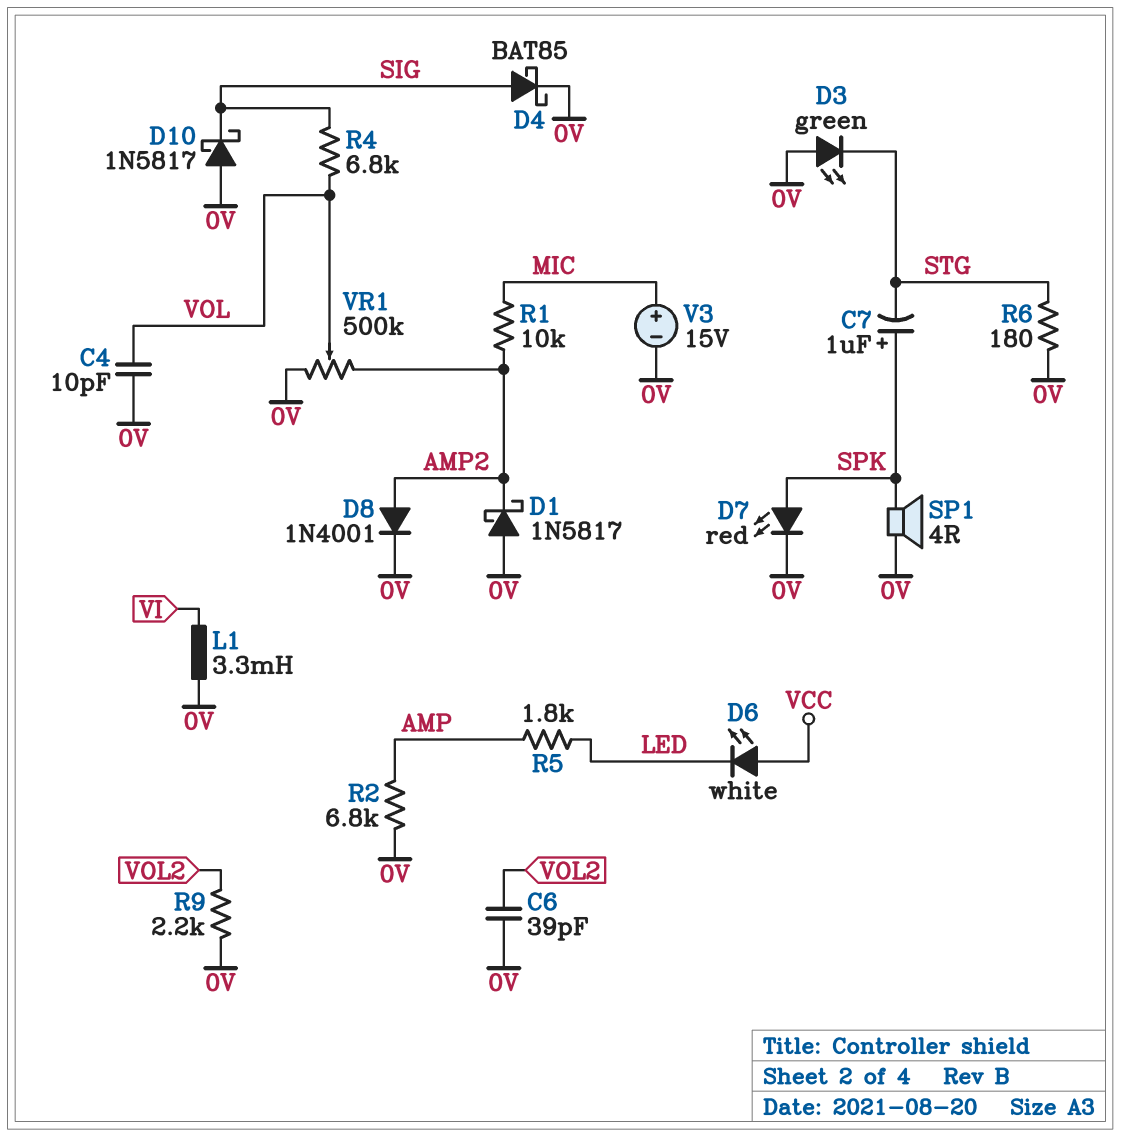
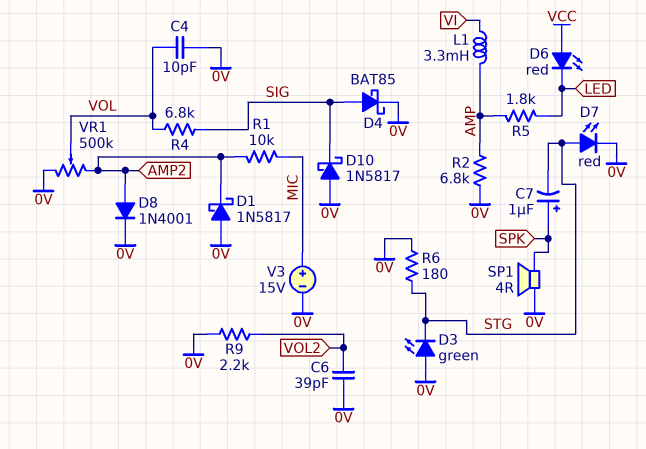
D6: LED white (A VCC, K LED) -> LED red (A VCC, K LED)
D7: LED red (A SPK, K 0V) -> LED red (A STG, K 0V)
L1: 3.3mH (0V, VI) -> 3.3mH (AMP, VI)

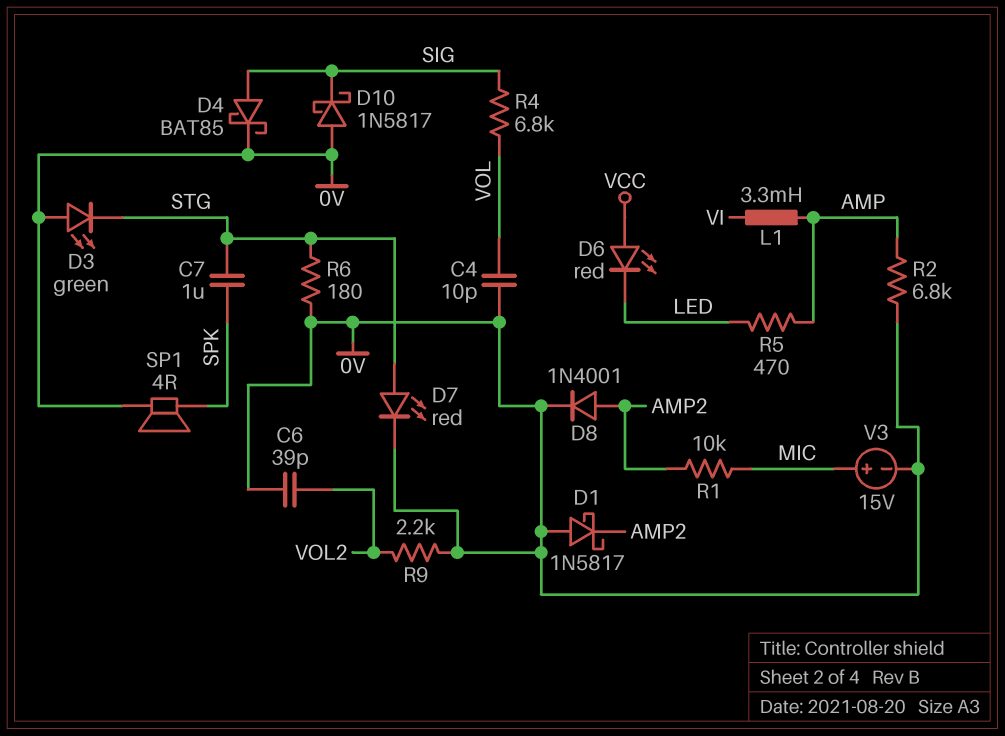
C7: 1uF (plus SPK, minus STG) -> 1uF (SPK, STG)
R5: 1.8k (AMP, LED) -> 470 (AMP, LED)
VR1: 500k (0V, AMP2, wiper VOL) -> none

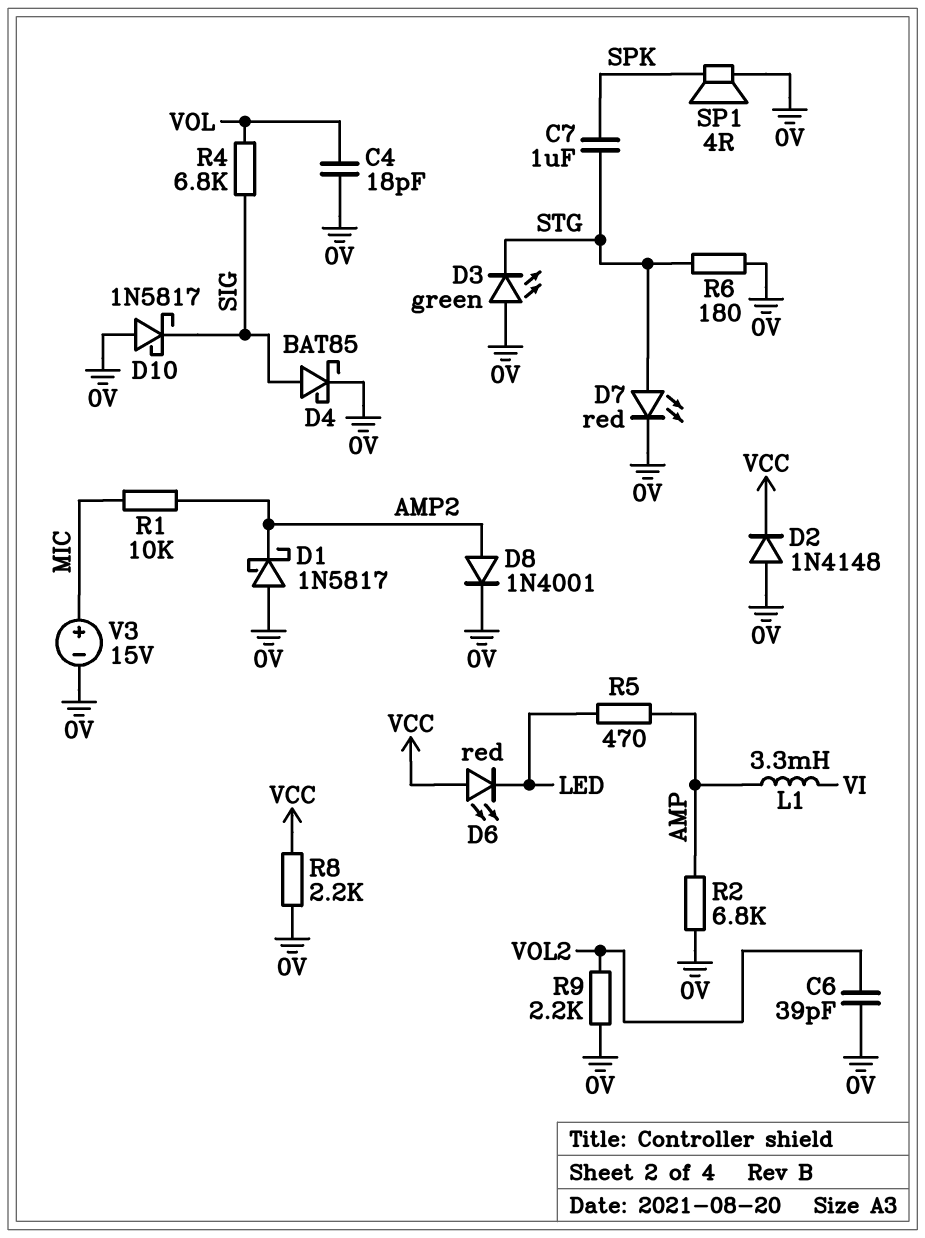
C4: 10pF (0V, VOL) -> 18pF (0V, VOL)
D2: none -> diode 1N4148 (A 0V, K VCC)
R8: none -> 2.2k (0V, VCC)

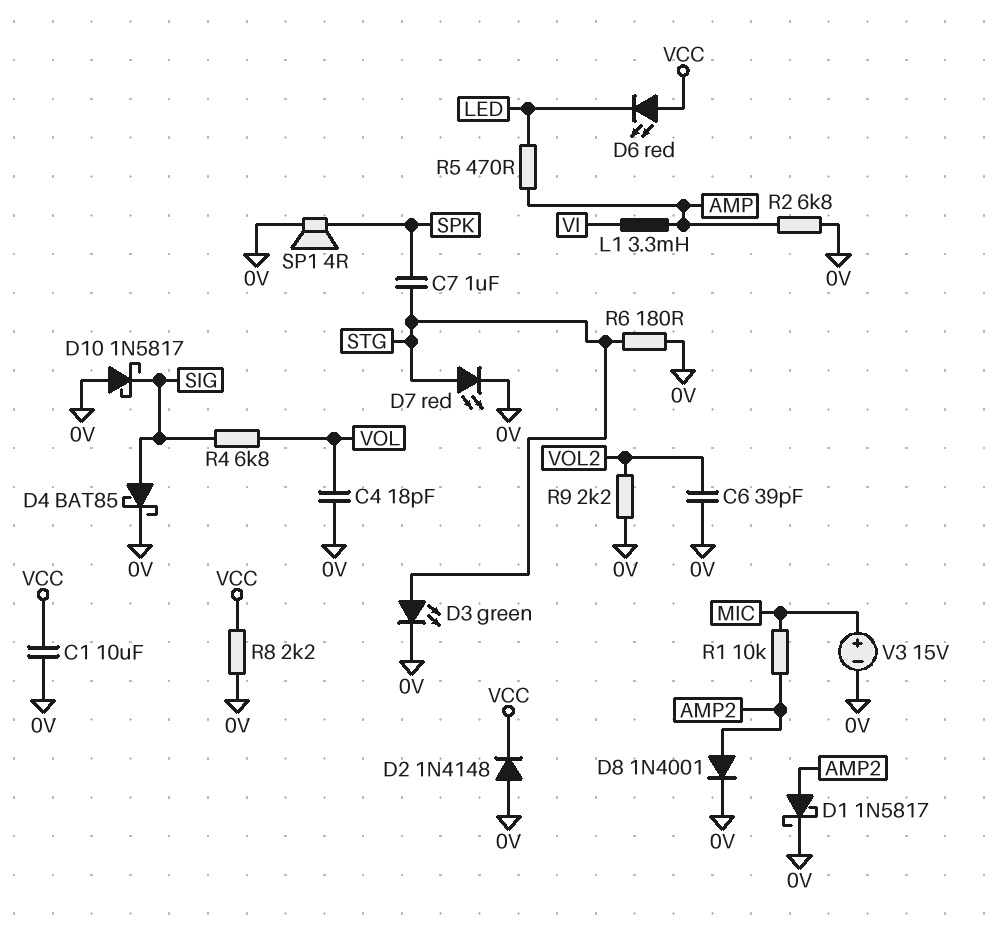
C1: none -> 10uF (0V, VCC)
D1: schottky 1N5817 (A 0V, K AMP2) -> schottky 1N5817 (A AMP2, K 0V)
D3: LED green (A 0V, K STG) -> LED green (A STG, K 0V)

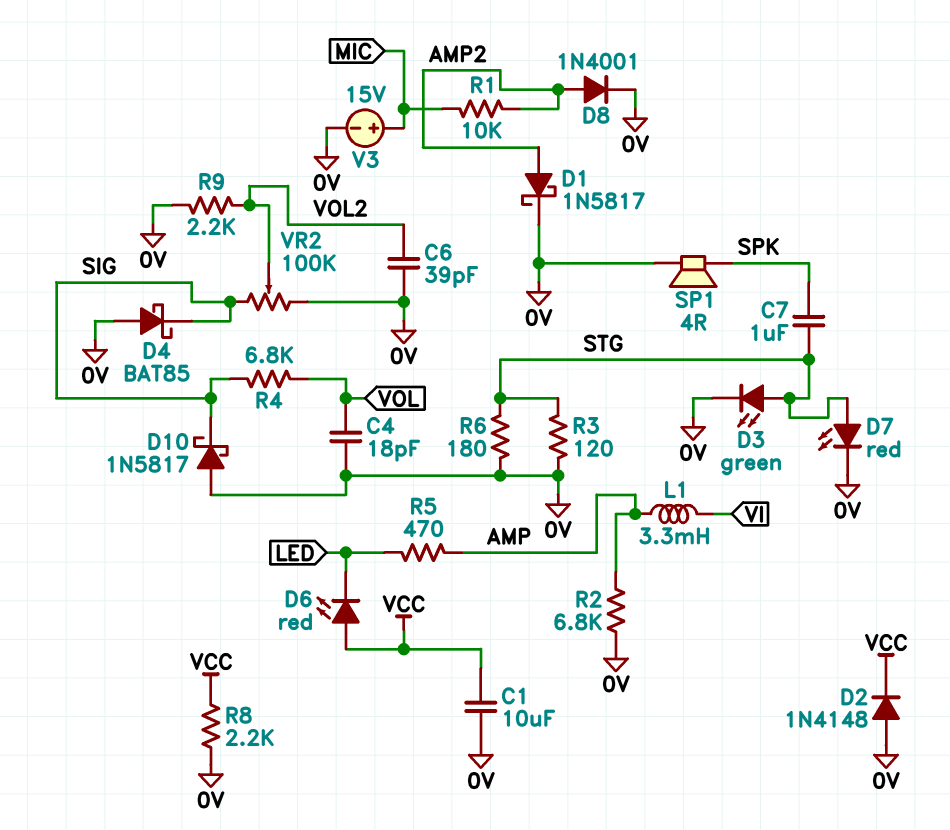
D4: schottky BAT85 (A SIG, K 0V) -> schottky BAT85 (A 0V, K SIG)
R3: none -> 120 (0V, STG)
VR2: none -> 100k (0V, SIG, wiper VOL2)

